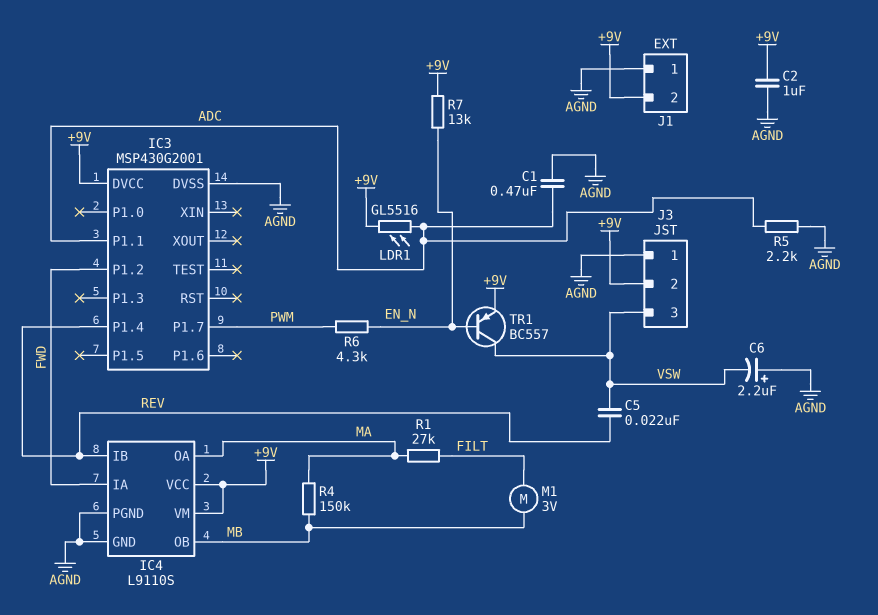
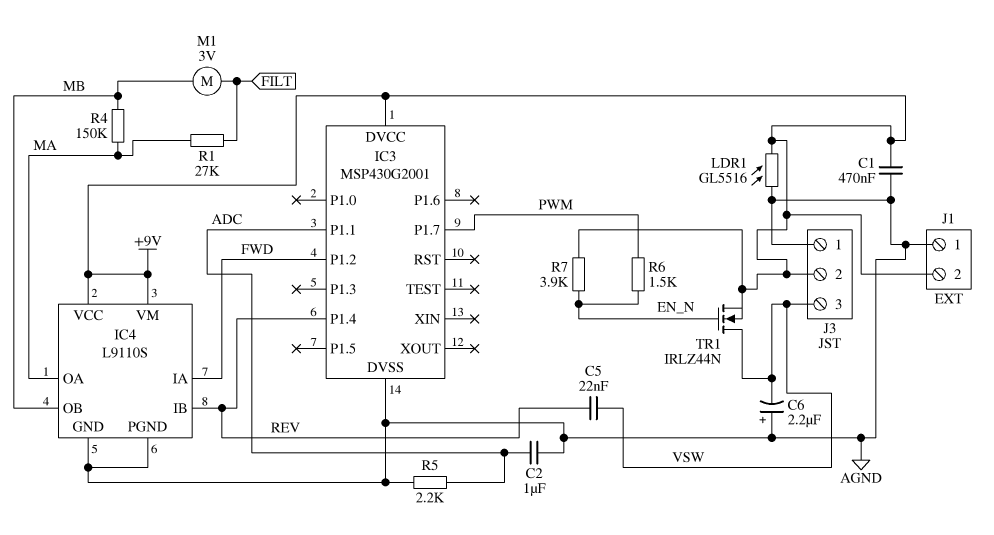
C1: 470nF (ADC, AGND) -> 470nF (+9V, AGND)
C2: 1uF (+9V, AGND) -> 1uF (ADC, AGND)
LDR1: GL5516 (+9V, ADC) -> GL5516 (+9V, AGND)
R6: 4.3k (EN_N, PWM) -> 1.5k (EN_N, PWM)
R7: 13k (+9V, EN_N) -> 3.9k (+9V, EN_N)
TR1: PNP BC557 (B EN_N, C VSW, E +9V) -> NMOS IRLZ44N (G EN_N, D VSW, S +9V)

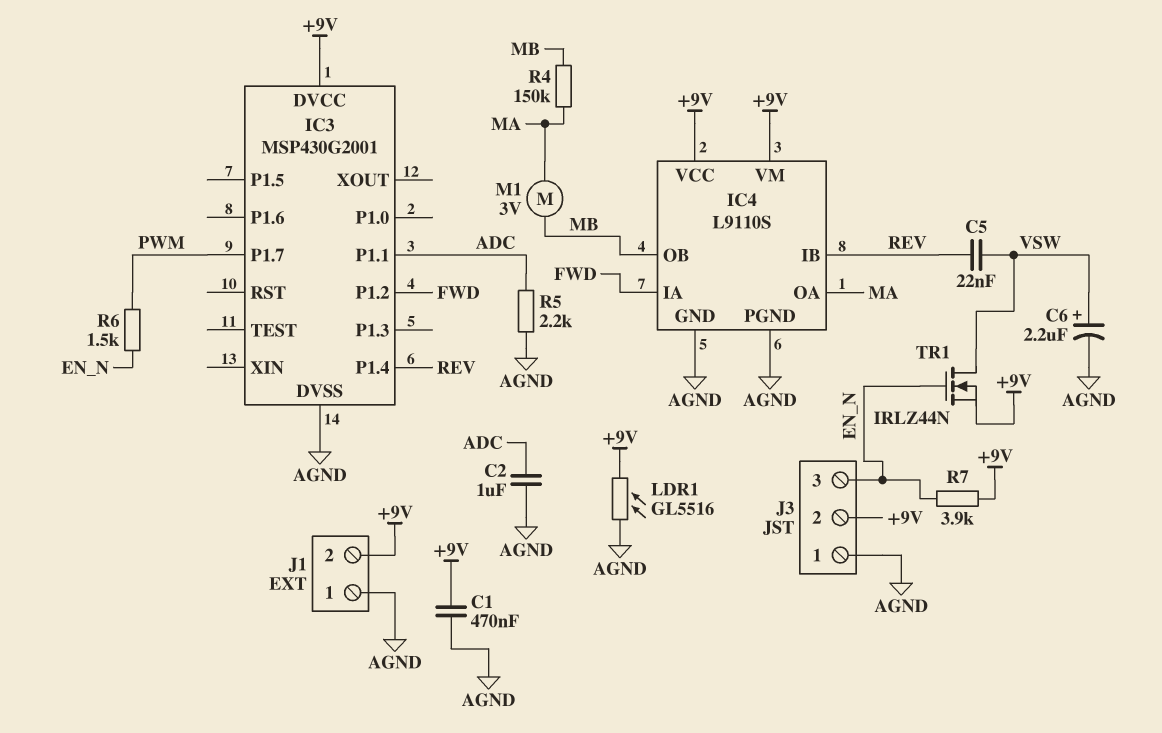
C6: 2.2uF (plus AGND, minus VSW) -> 2.2uF (plus VSW, minus AGND)
J3 pin 3: VSW -> EN_N
M1: motor 3V (FILT, MB) -> motor 3V (MA, MB)
R1: 27k (FILT, MA) -> none

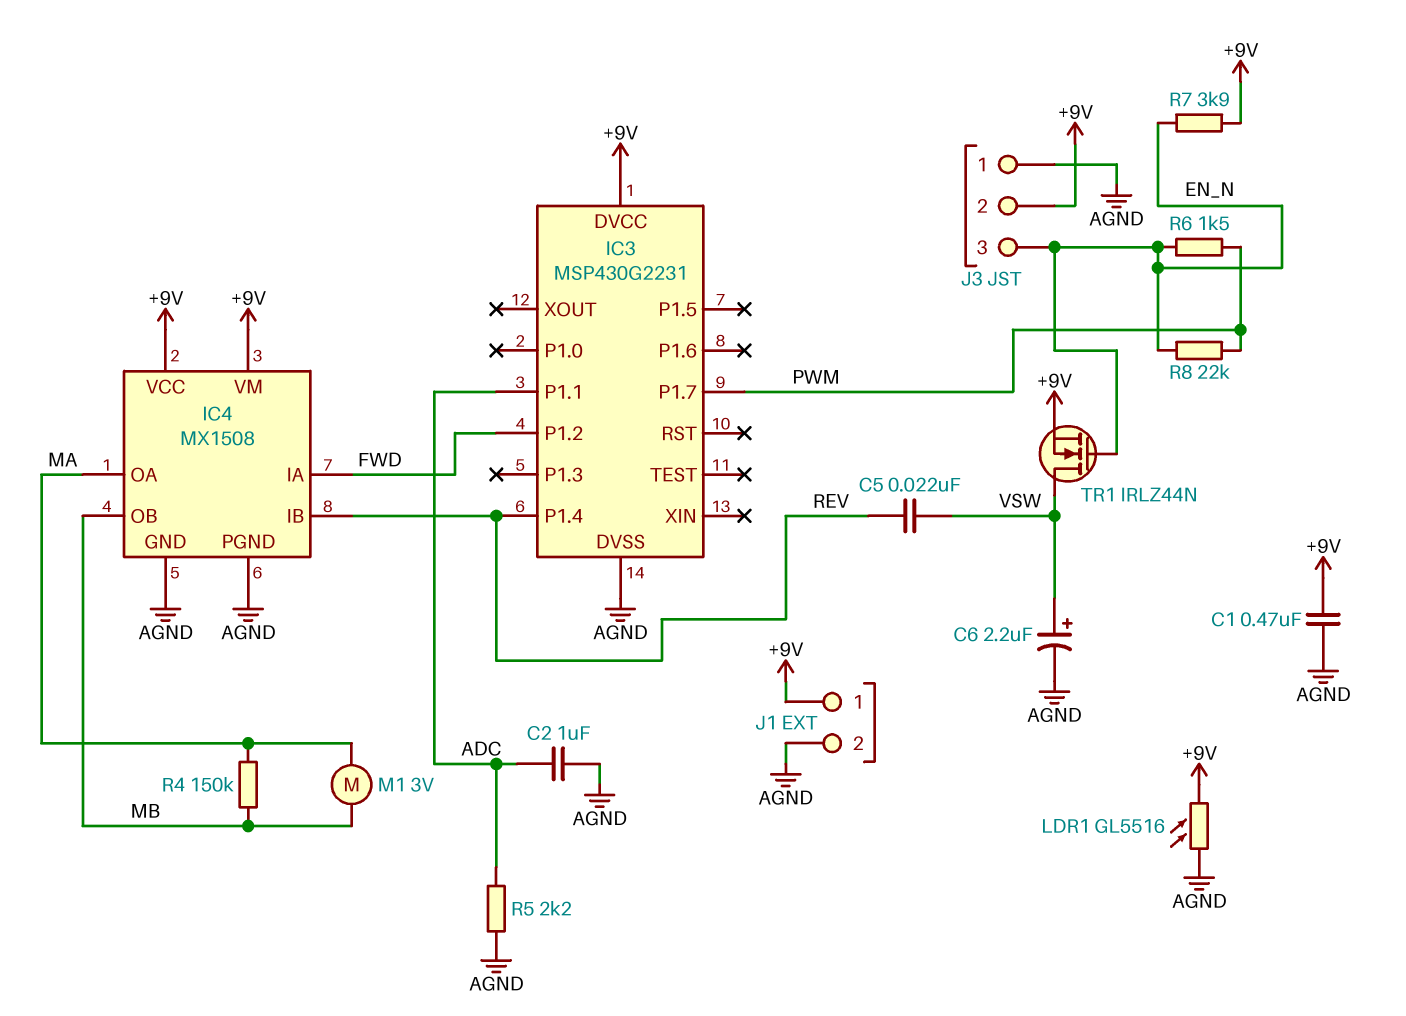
IC3: MSP430G2001 -> MSP430G2231
IC4: L9110S -> MX1508
J1 pin 1: AGND -> +9V
J1 pin 2: +9V -> AGND
R8: none -> 22k (EN_N, PWM)

